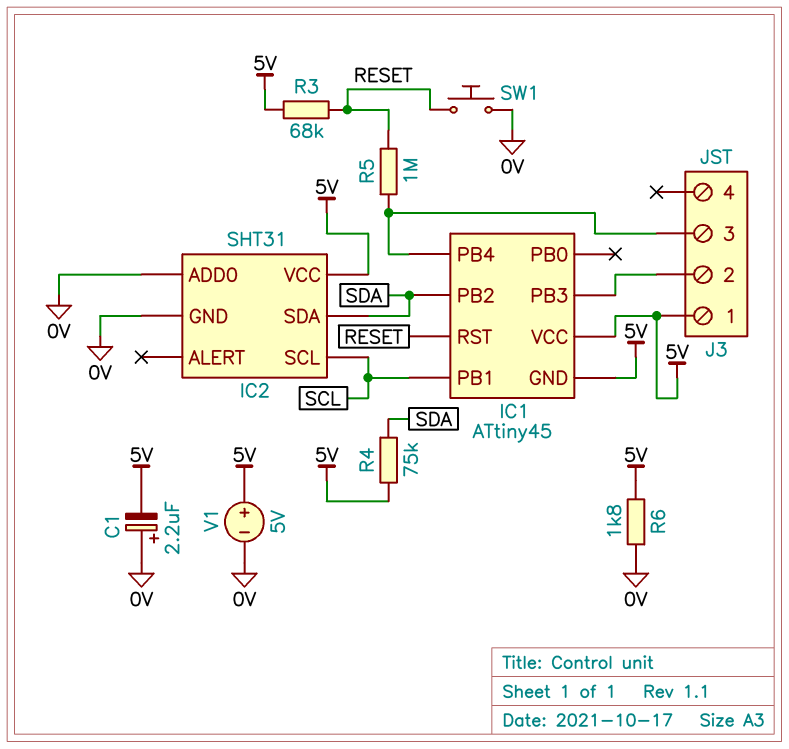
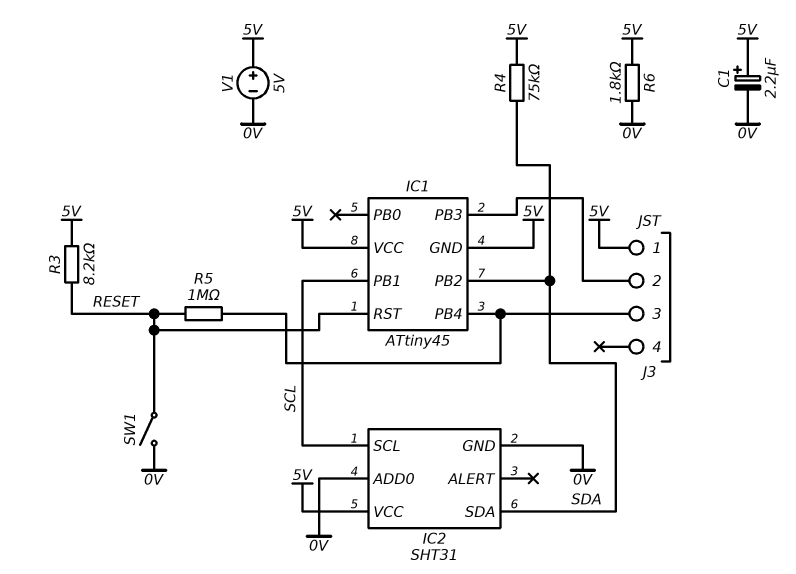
C1: 2.2uF (plus 0V, minus 5V) -> 2.2uF (plus 5V, minus 0V)
R3: 68k (5V, RESET) -> 8.2k (5V, RESET)
SW1: button (0V, RESET) -> switch (0V, RESET)

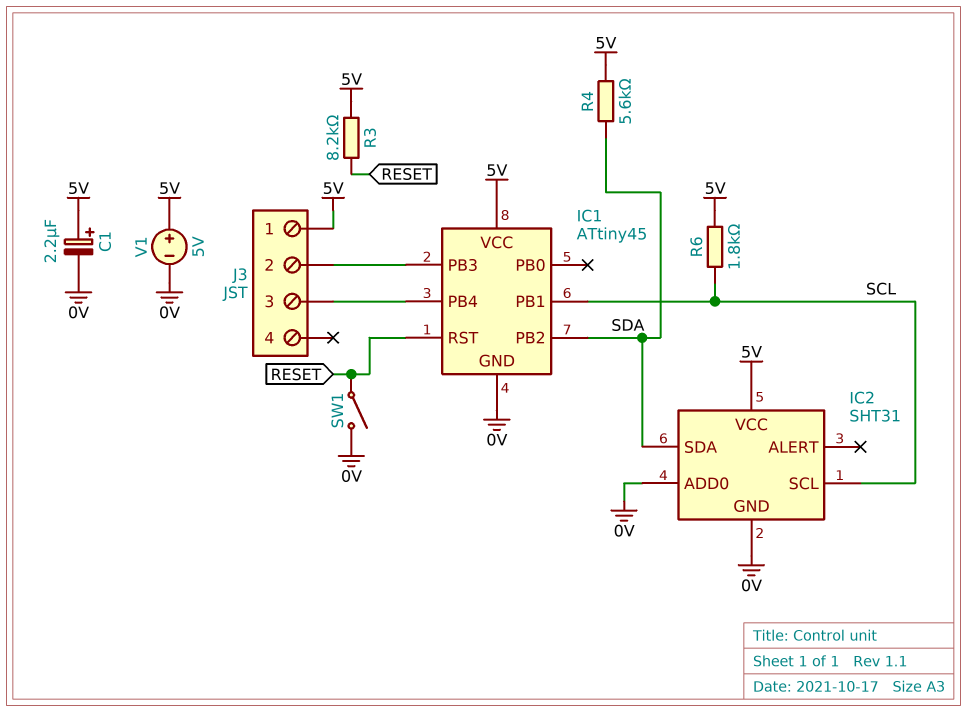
IC1 pin GND: 5V -> 0V
R4: 75k (5V, SDA) -> 5.6k (5V, SDA)
R5: 1M (IC1/PB4, RESET) -> none
R6: 1.8k (0V, 5V) -> 1.8k (5V, SCL)

